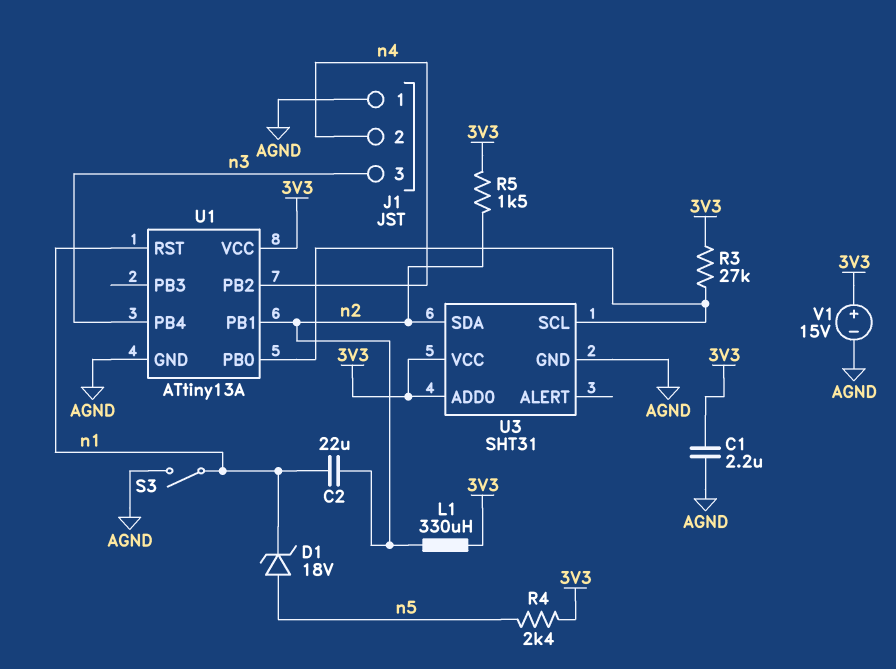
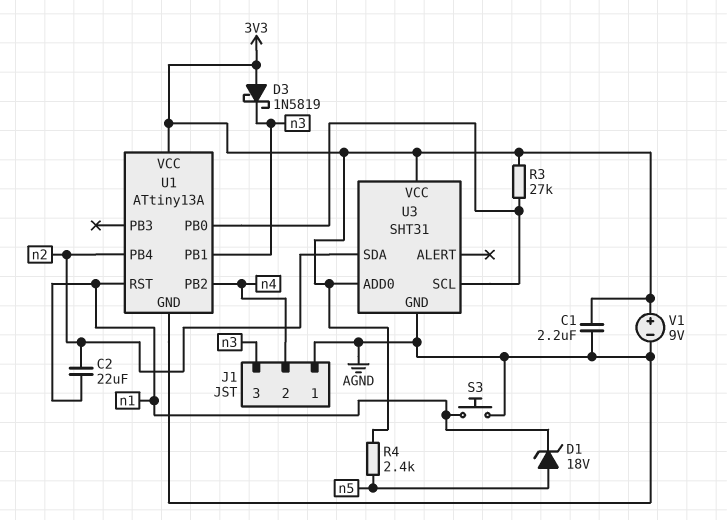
D3: none -> schottky 1N5819 (A 3V3, K n3)
L1: 330uH (3V3, n2) -> none
R5: 1.5k (3V3, n2) -> none
S3: switch (AGND, n1) -> button (AGND, n1)
U1 pin PB1: n2 -> n3
U1 pin PB4: n3 -> n2
V1: 15V (plus 3V3, minus AGND) -> 9V (plus 3V3, minus AGND)

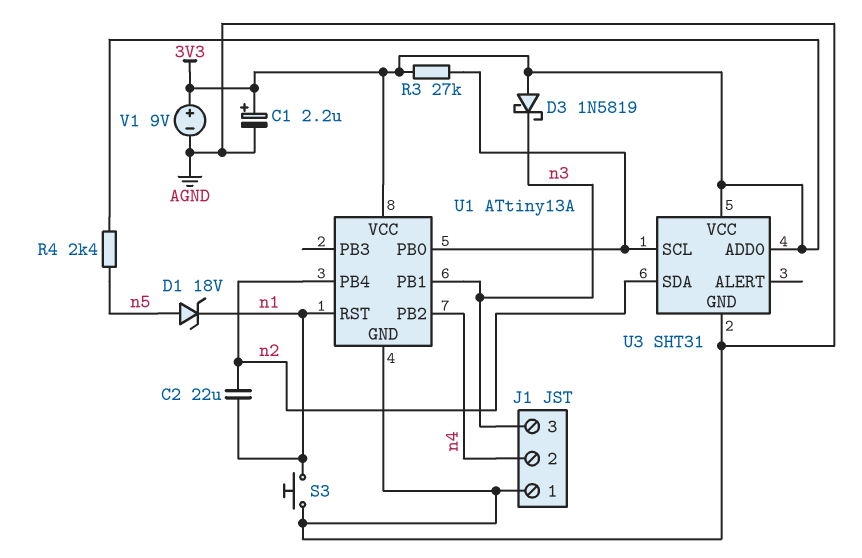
C1: 2.2uF (3V3, AGND) -> 2.2uF (plus 3V3, minus AGND)

